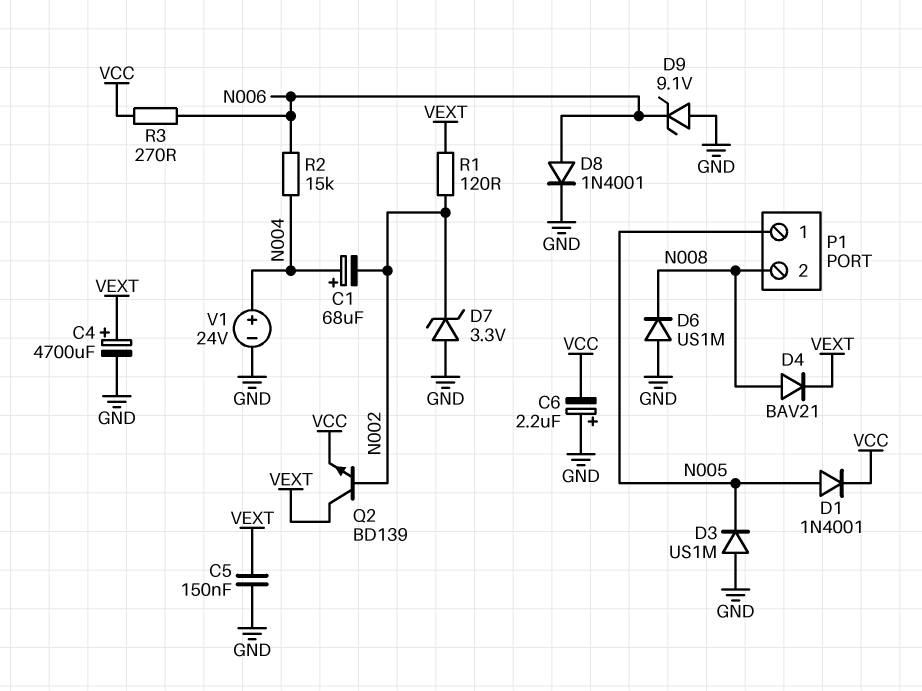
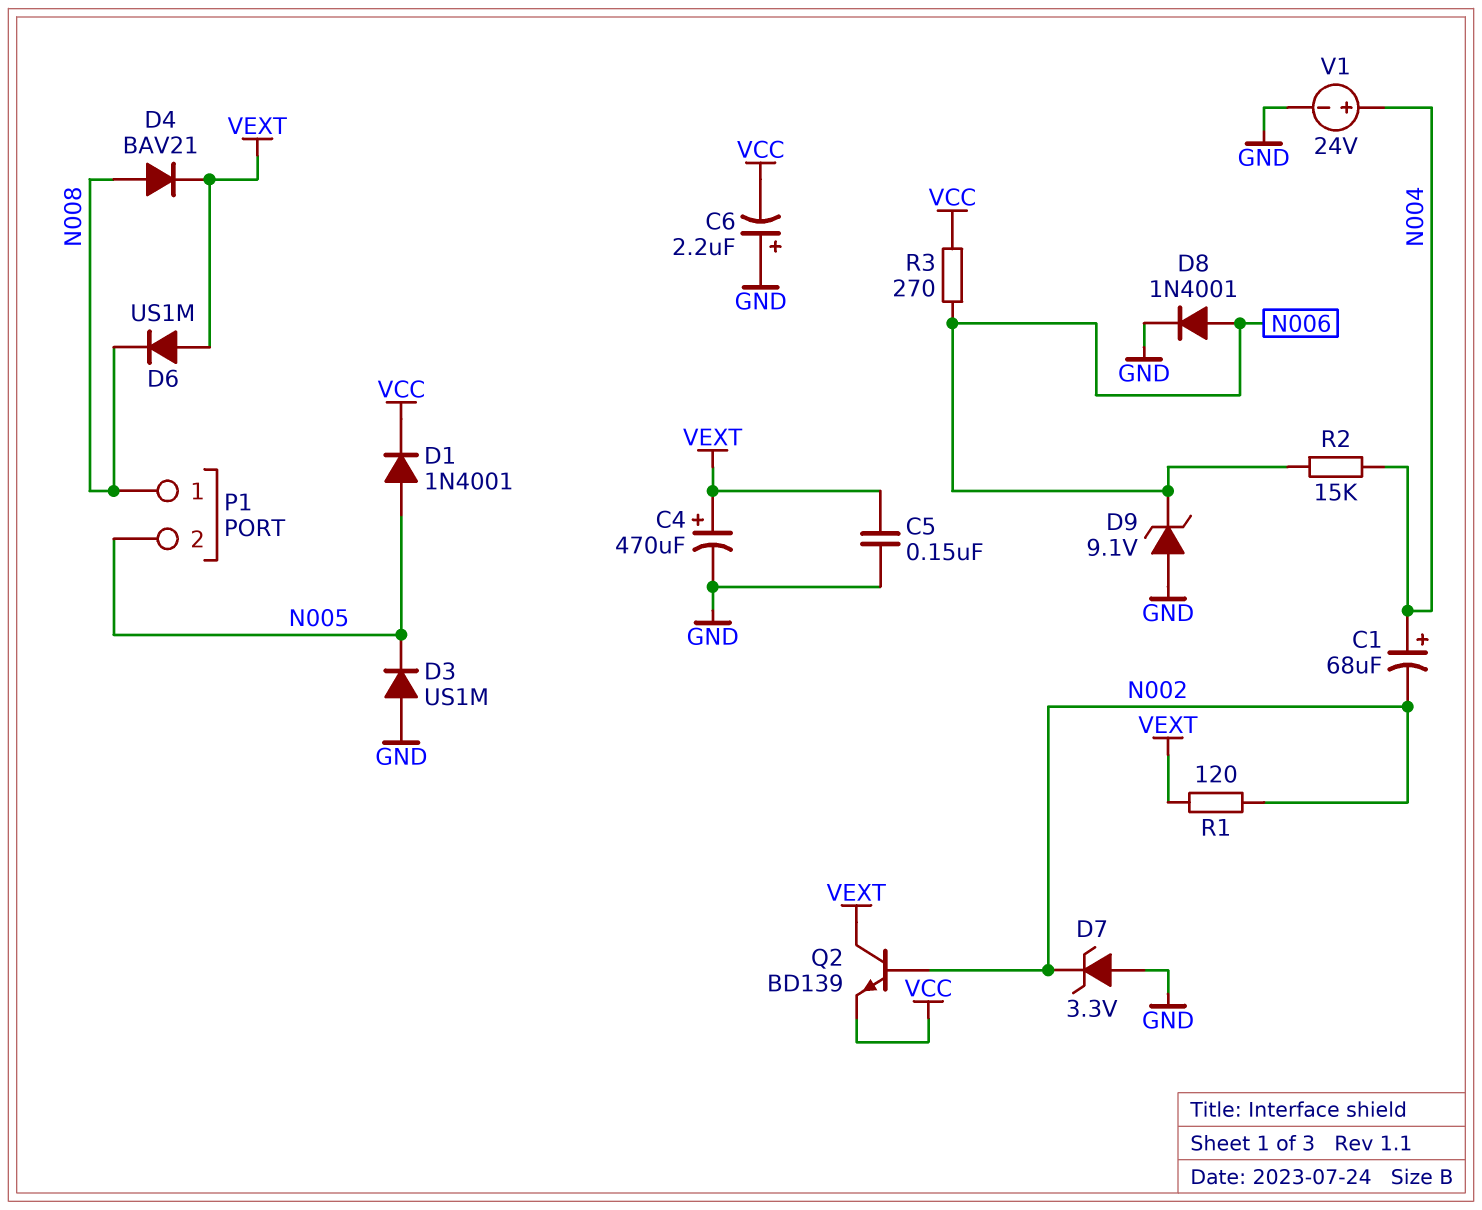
C4: 4700uF (plus VEXT, minus GND) -> 470uF (plus VEXT, minus GND)
D6: diode US1M (A GND, K N008) -> diode US1M (A VEXT, K N008)
P1 pin 1: N005 -> N008
P1 pin 2: N008 -> N005

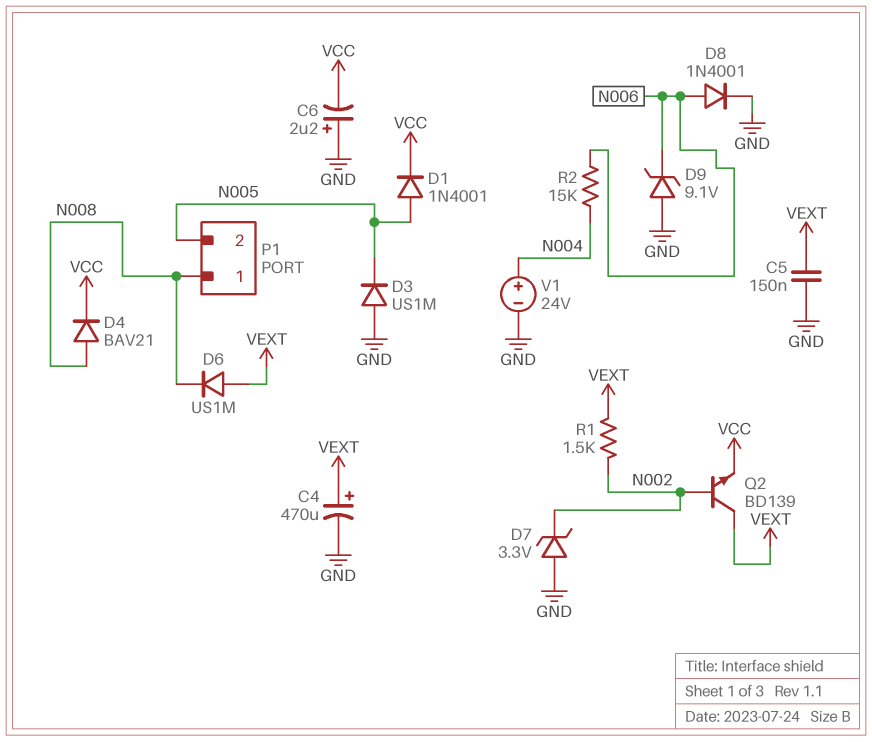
C1: 68uF (plus N004, minus N002) -> none
D4: diode BAV21 (A N008, K VEXT) -> diode BAV21 (A N008, K VCC)
R1: 120 (N002, VEXT) -> 1.5k (N002, VEXT)
R3: 270 (N006, VCC) -> none

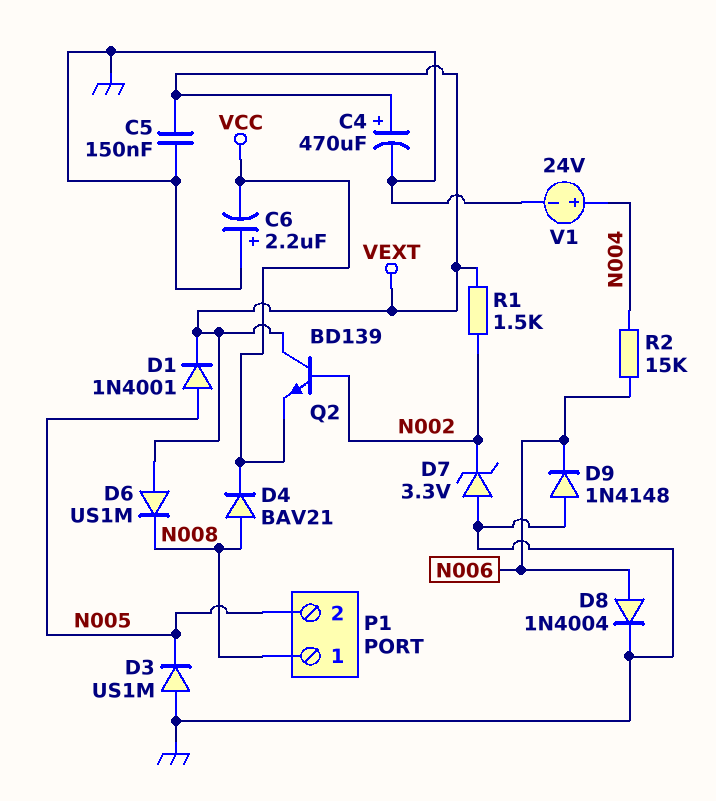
D1: diode 1N4001 (A N005, K VCC) -> diode 1N4001 (A N005, K VEXT)
D8: diode 1N4001 (A N006, K GND) -> diode 1N4004 (A N006, K GND)
D9: zener 9.1V (A GND, K N006) -> diode 1N4148 (A GND, K N006)

